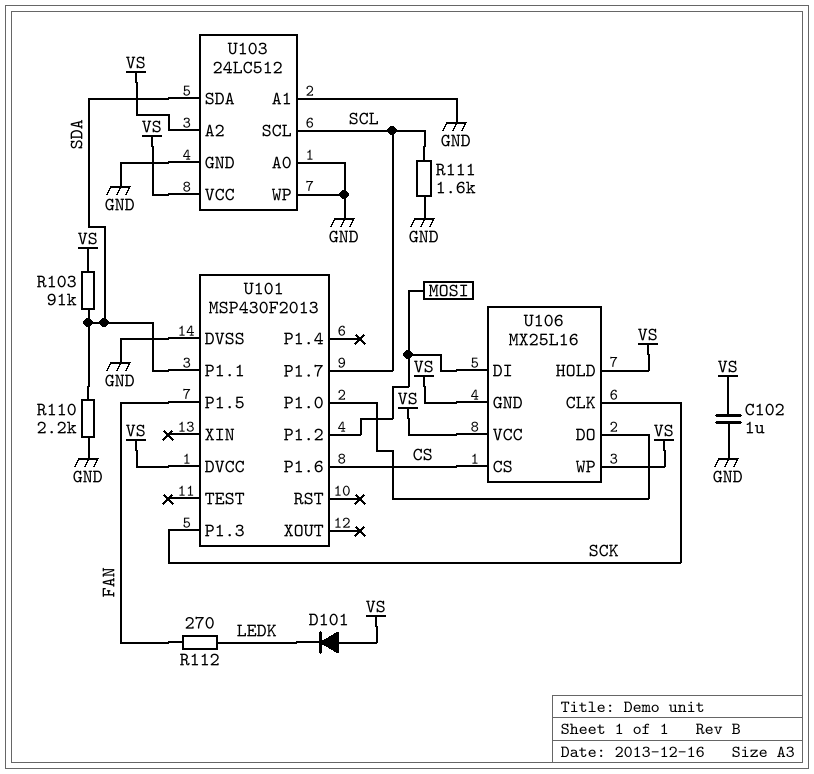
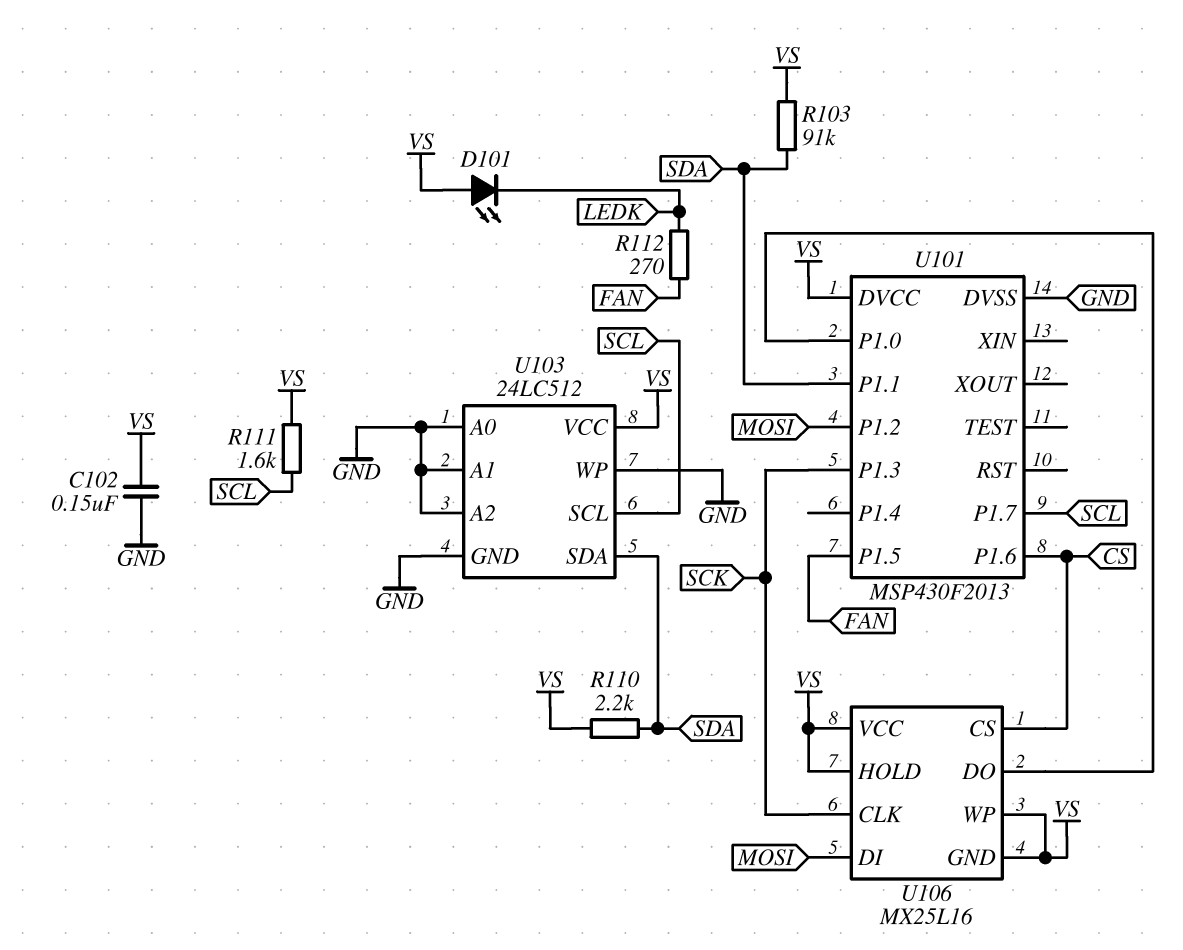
C102: 1uF (GND, VS) -> 150nF (GND, VS)
D101: diode (A VS, K LEDK) -> LED (A VS, K LEDK)
R110: 2.2k (GND, SDA) -> 2.2k (SDA, VS)
R111: 1.6k (GND, SCL) -> 1.6k (SCL, VS)
U103 pin A2: VS -> GND

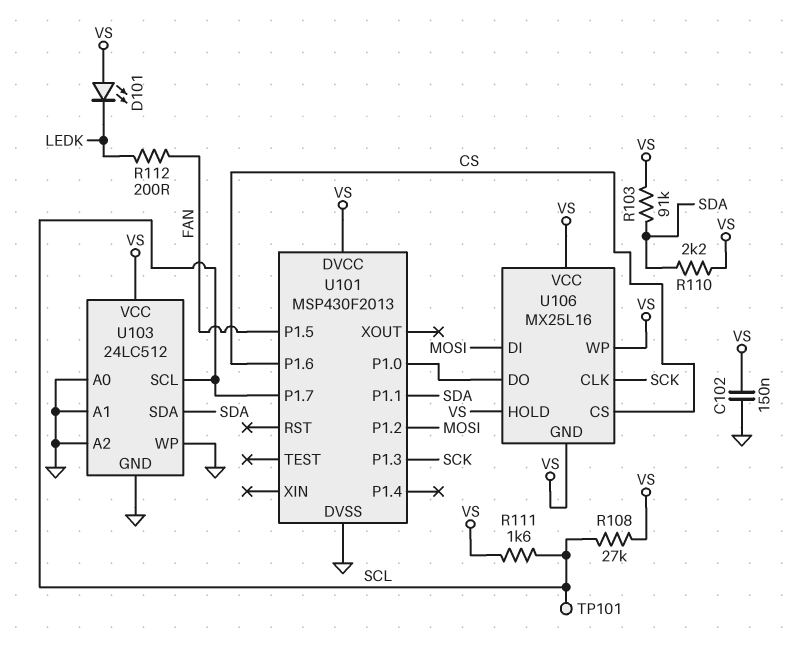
R108: none -> 27k (SCL, VS)
R112: 270 (FAN, LEDK) -> 200 (FAN, LEDK)
TP101: none -> test point (SCL)

